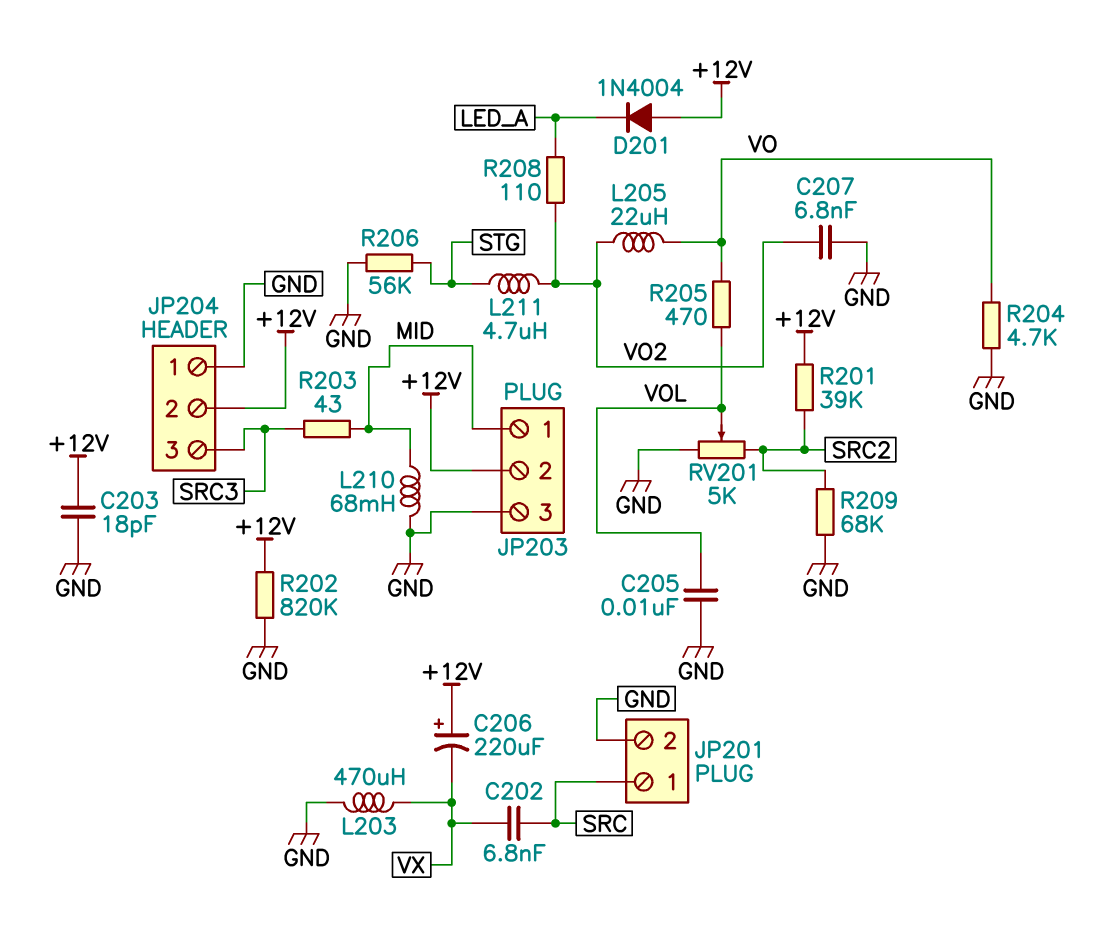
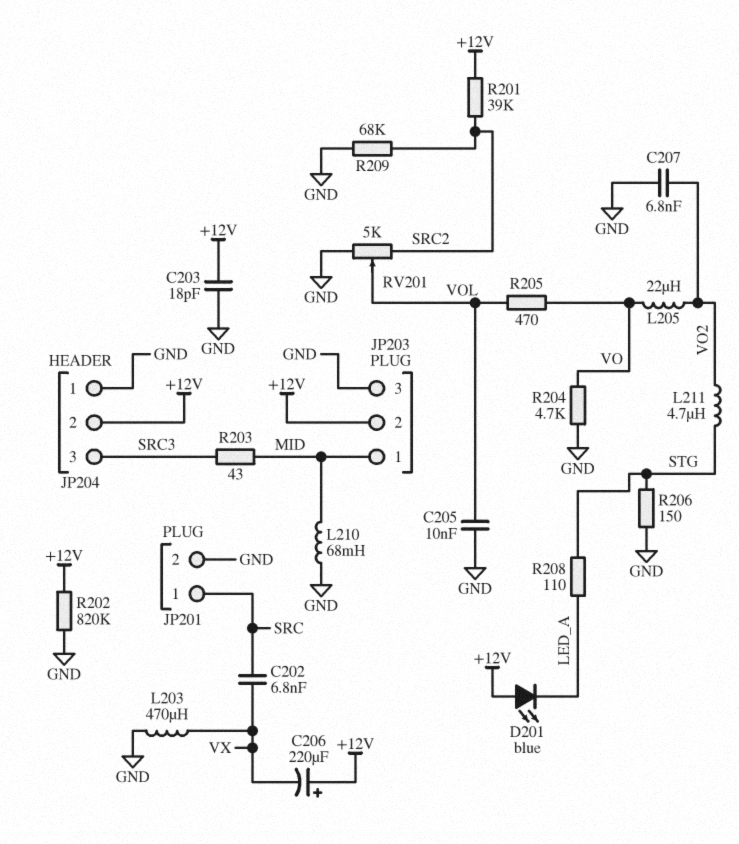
D201: diode 1N4004 (A +12V, K LED_A) -> LED blue (A +12V, K LED_A)
R206: 56k (GND, STG) -> 150 (GND, STG)
R208: 110 (LED_A, VO2) -> 110 (LED_A, STG)

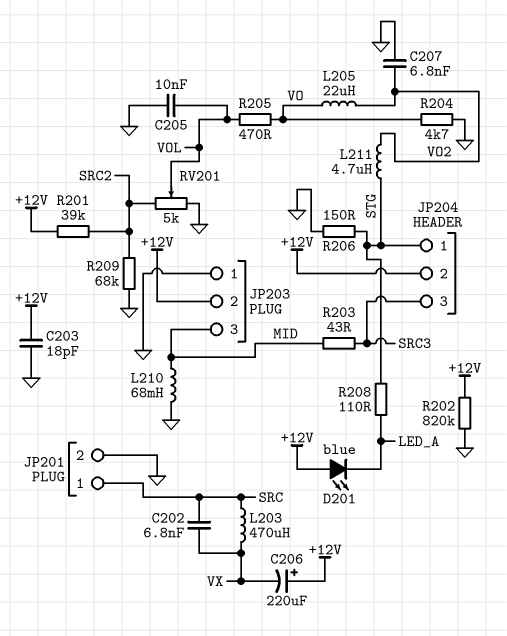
JP203 pin 1: MID -> GND
JP203 pin 3: GND -> MID
JP204 pin 1: GND -> STG
L203: 470uH (GND, VX) -> 470uH (SRC, VX)

